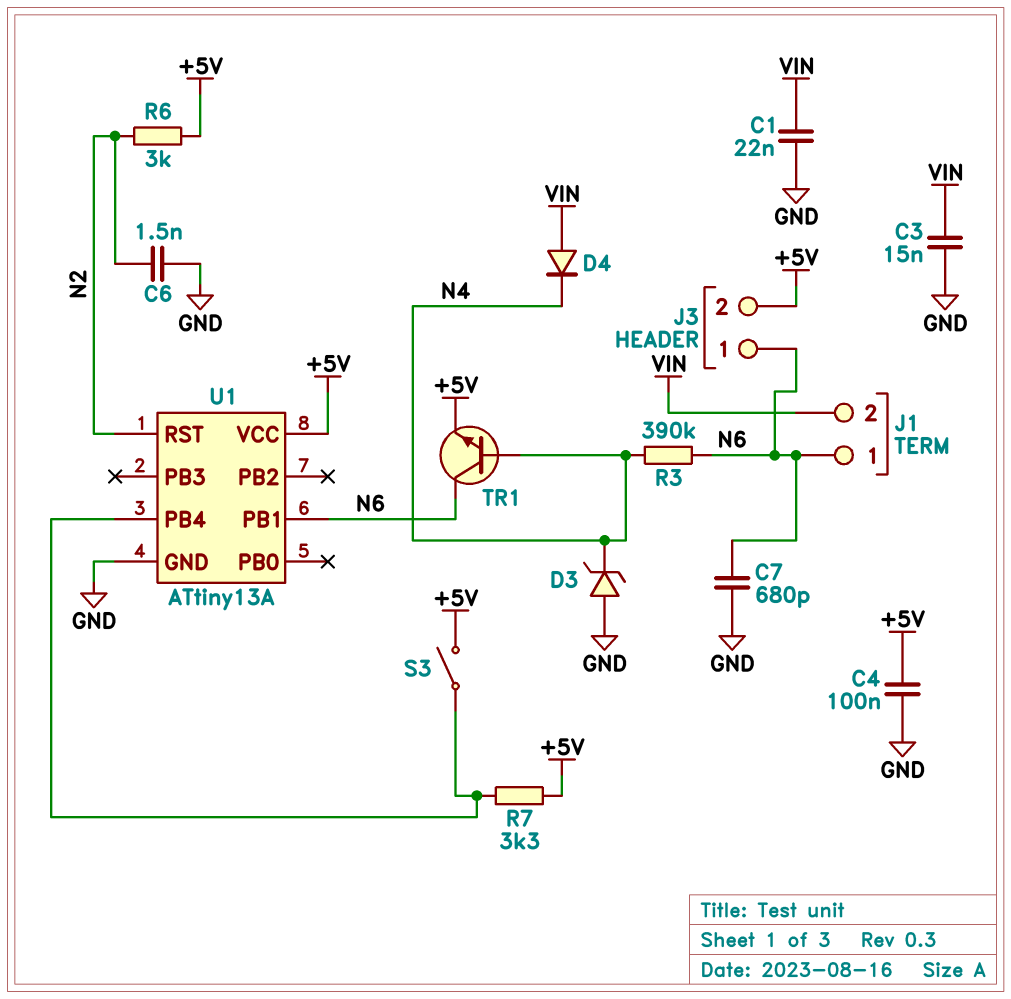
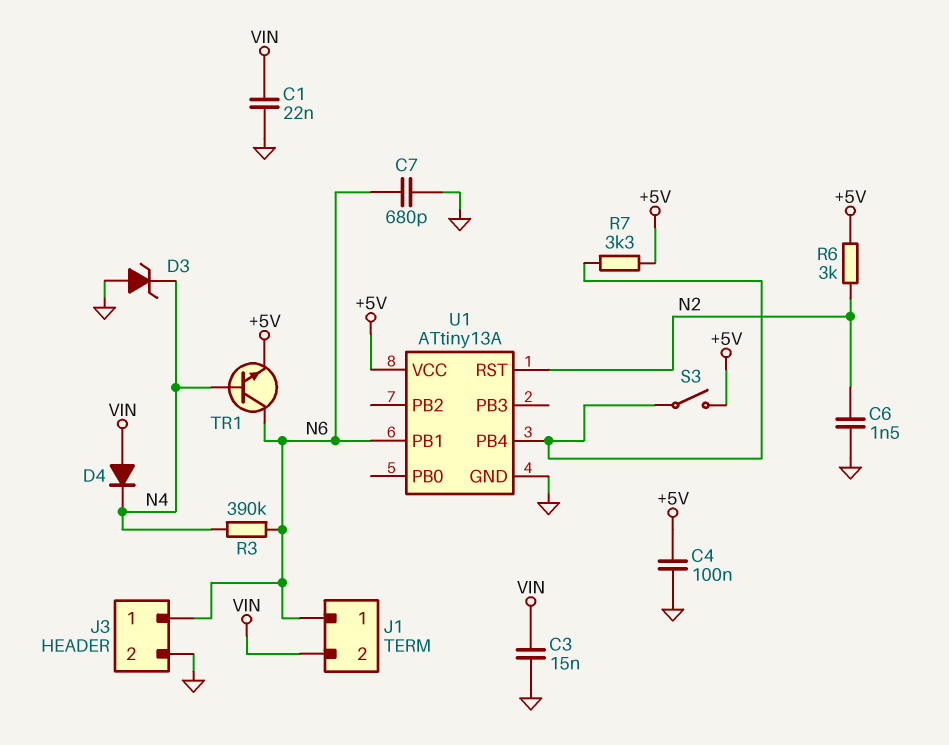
J3 pin 2: +5V -> GND

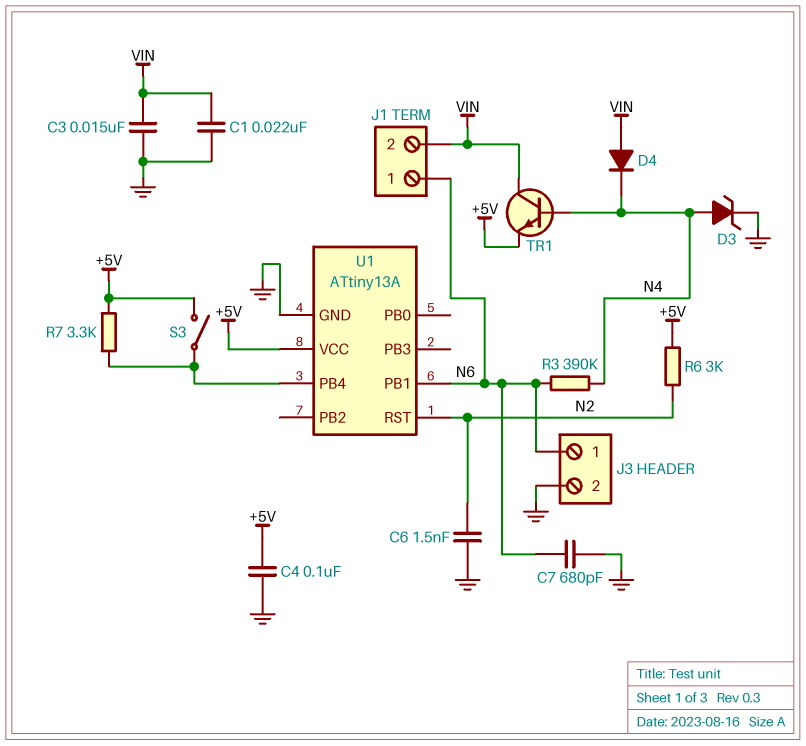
D3: zener (A GND, K N4) -> zener (A N4, K GND)
TR1: NPN (B N4, C N6, E +5V) -> NPN (B N4, C VIN, E +5V)

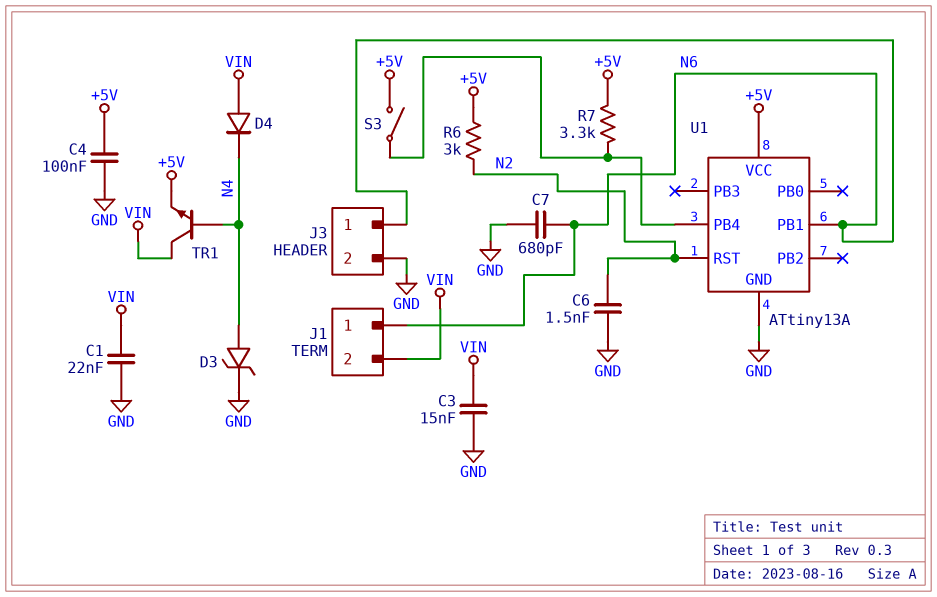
R3: 390k (N4, N6) -> none

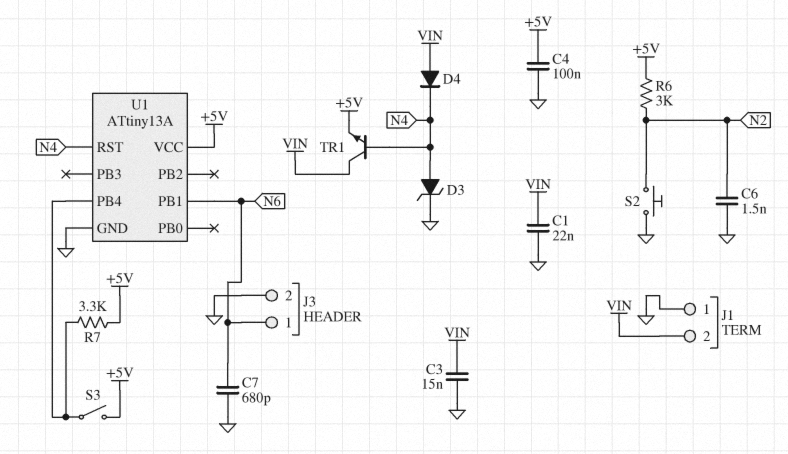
J1 pin 1: N6 -> GND
S2: none -> button (GND, N2)
U1 pin RST: N2 -> N4

